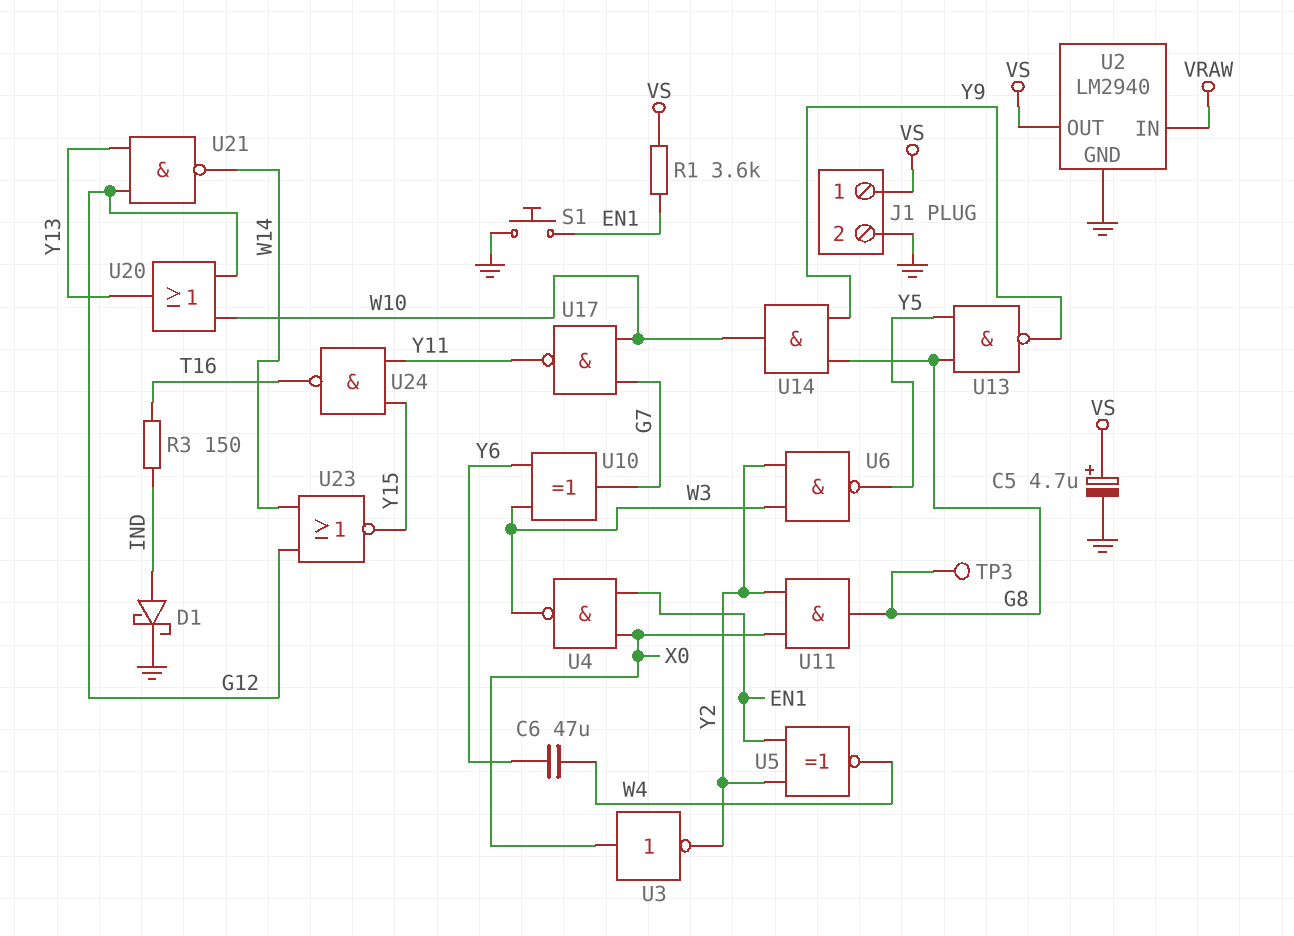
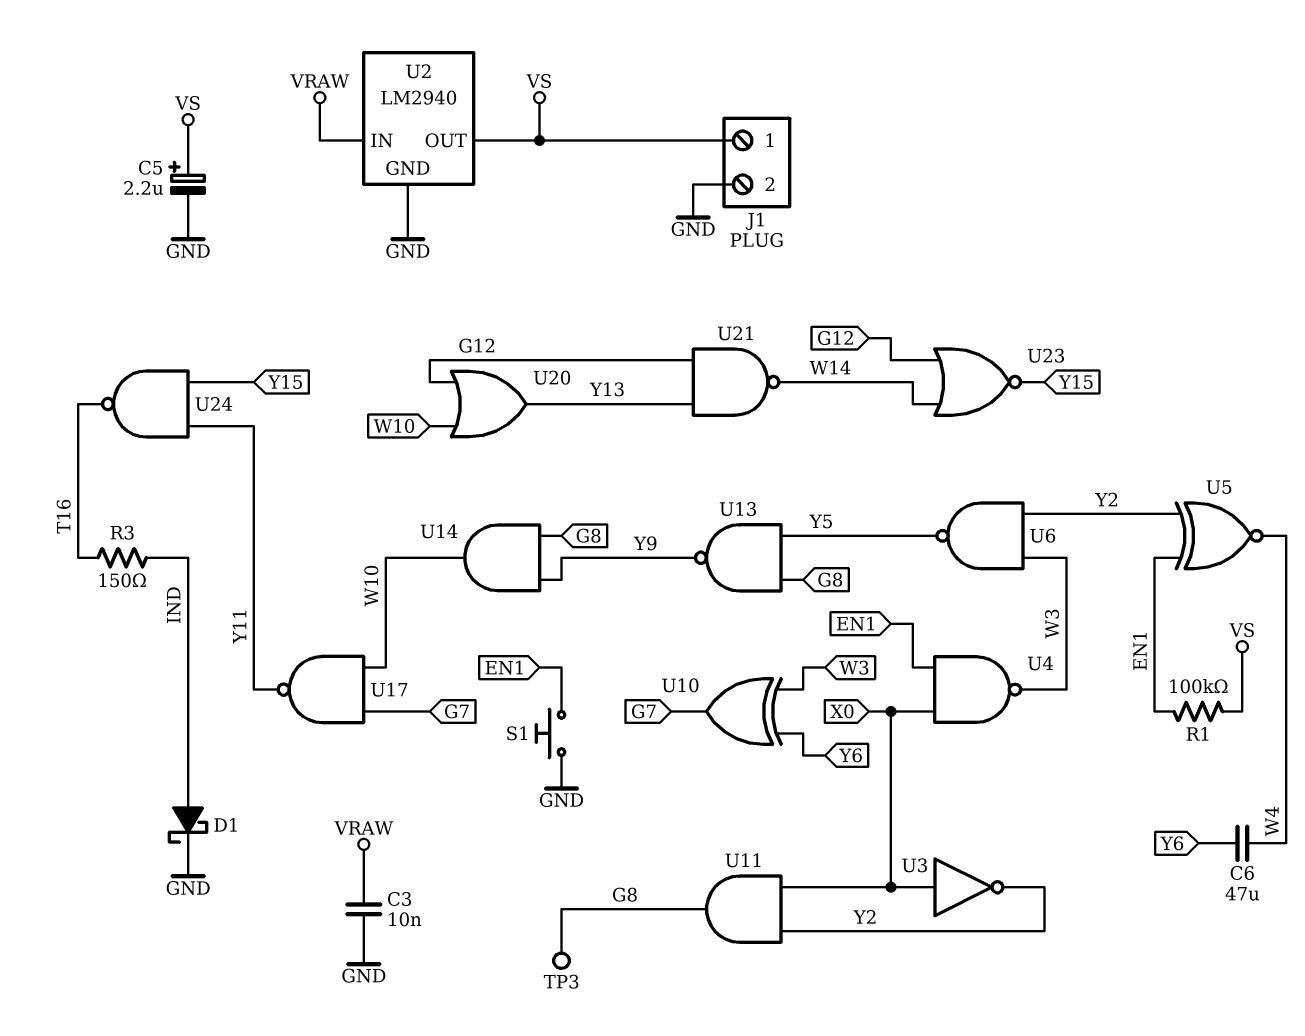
C3: none -> 10nF (GND, VRAW)
C5: 4.7uF (plus VS, minus GND) -> 2.2uF (plus VS, minus GND)
R1: 3.6k (EN1, VS) -> 100k (EN1, VS)

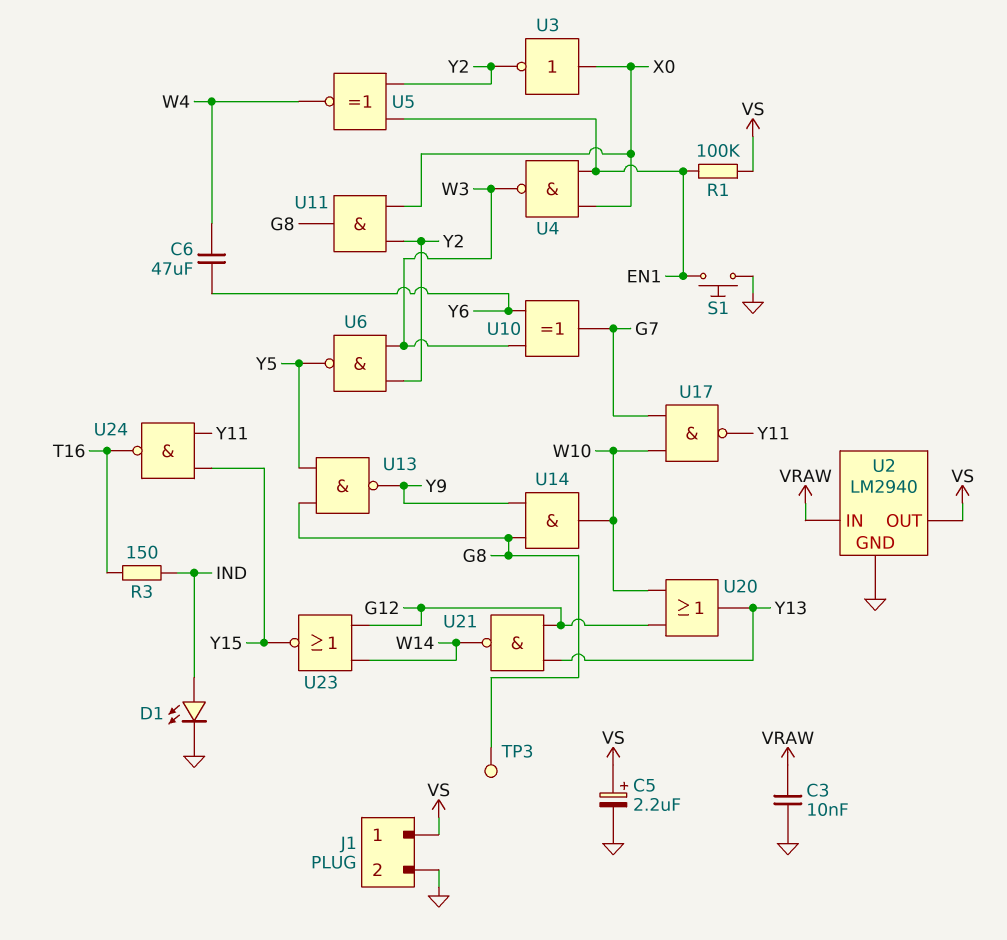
D1: schottky (A IND, K GND) -> LED (A IND, K GND)

